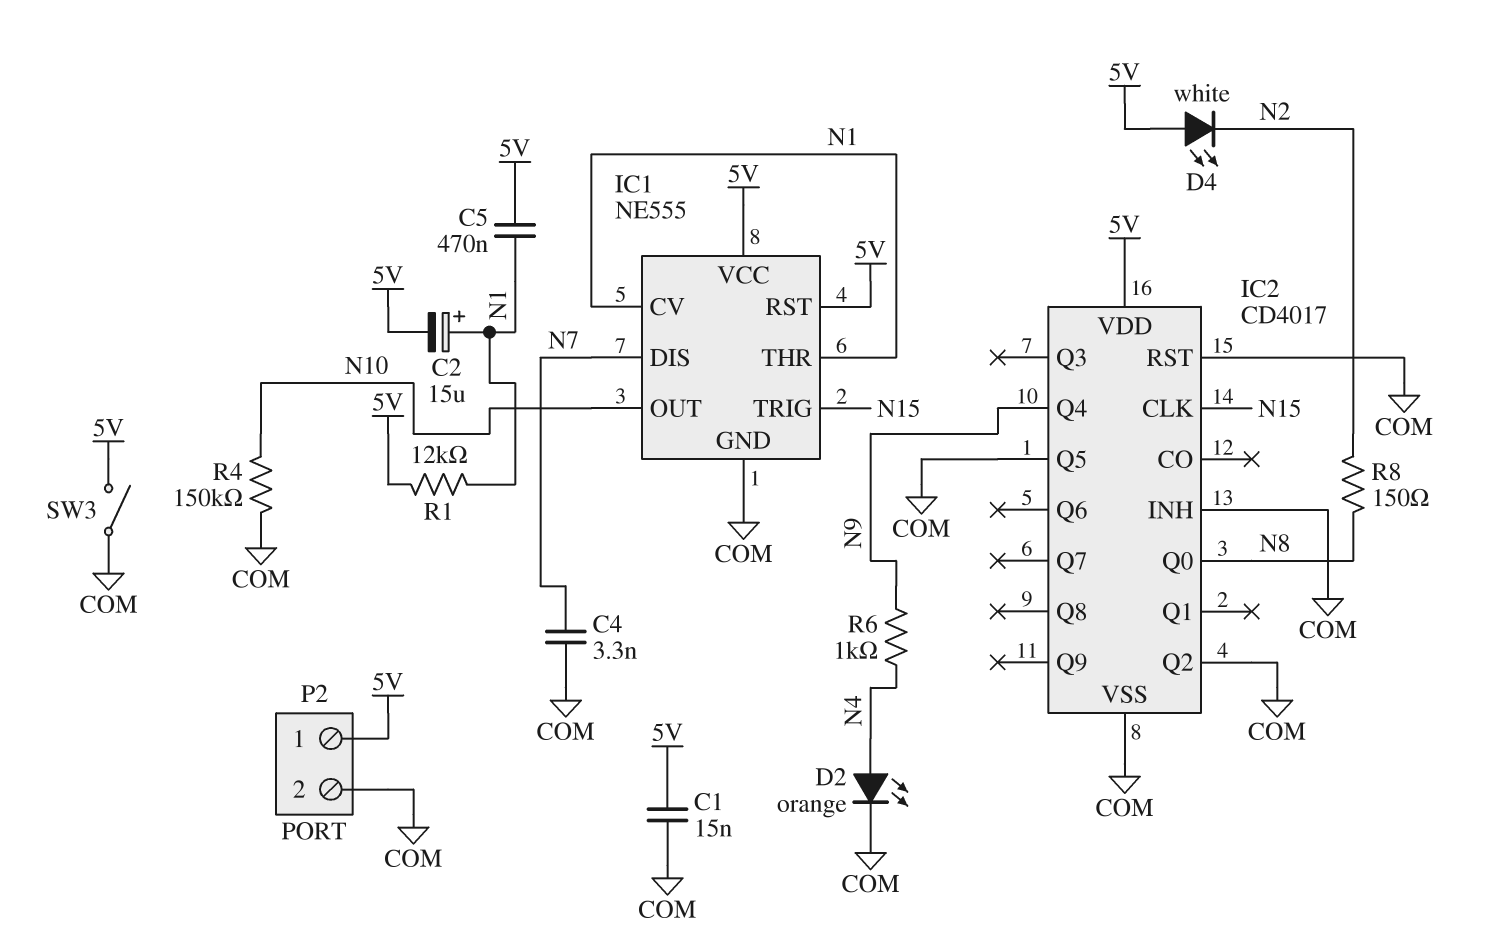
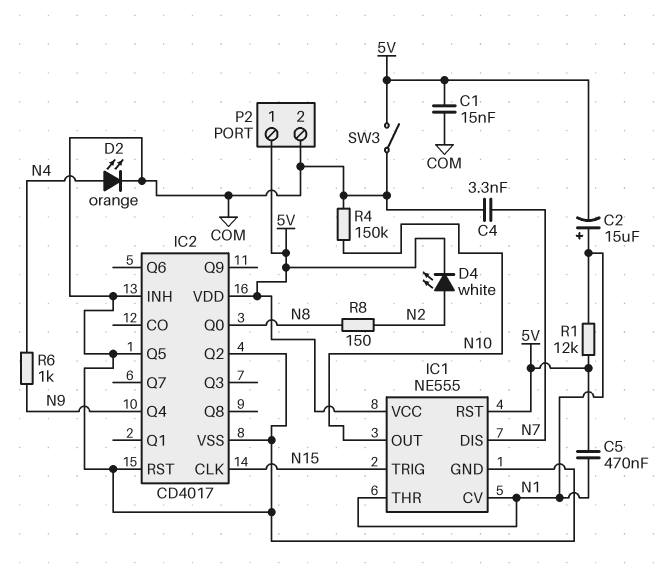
D4: LED white (A 5V, K N2) -> LED white (A N2, K 5V)

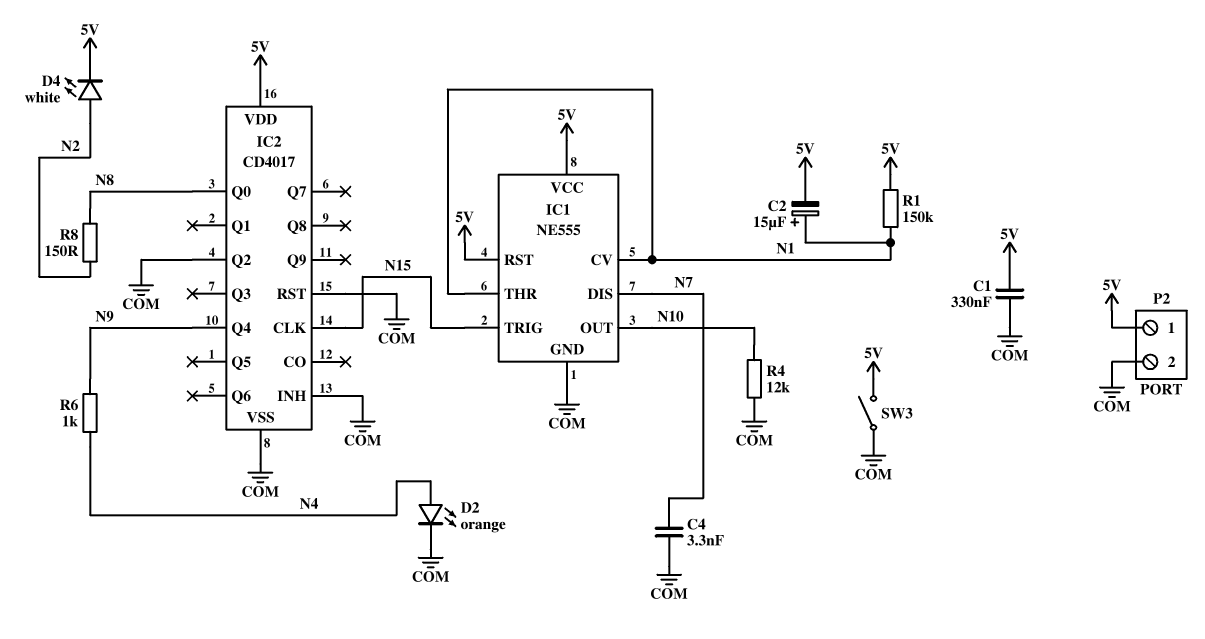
C1: 15nF (5V, COM) -> 330nF (5V, COM)
C5: 470nF (5V, N1) -> none
IC2 pin Q5: COM -> none
R1: 12k (5V, N1) -> 150k (5V, N1)
R4: 150k (COM, N10) -> 12k (COM, N10)

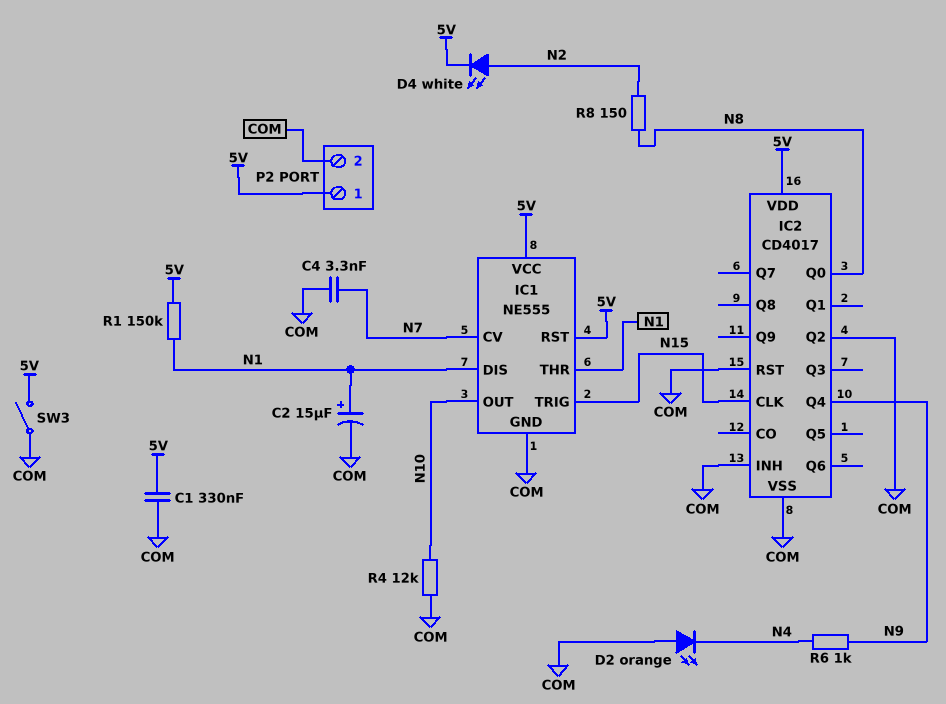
C2: 15uF (plus N1, minus 5V) -> 15uF (plus N1, minus COM)
D2: LED orange (A N4, K COM) -> LED orange (A COM, K N4)
IC1 pin CV: N1 -> N7
IC1 pin DIS: N7 -> N1

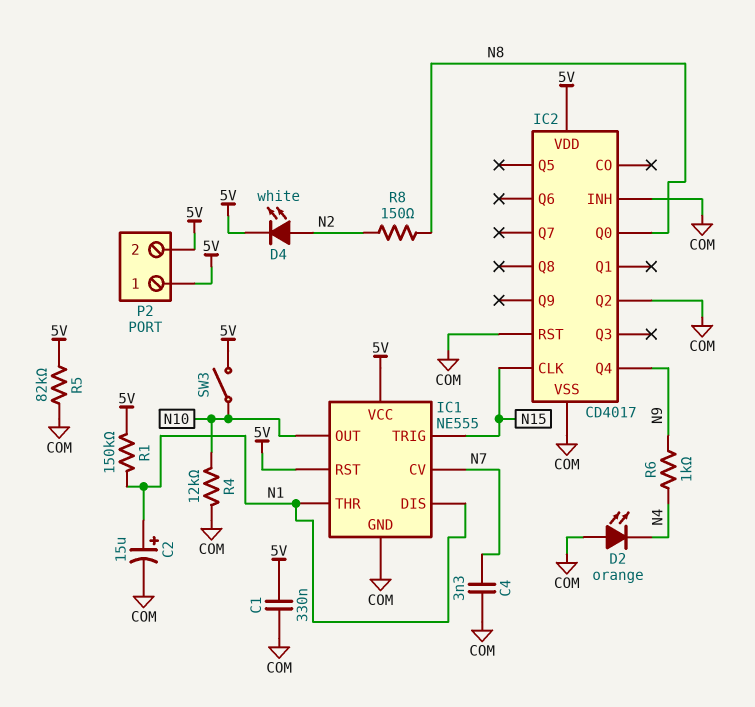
P2 pin 2: COM -> 5V
R5: none -> 82k (5V, COM)
SW3: switch (5V, COM) -> switch (5V, N10)

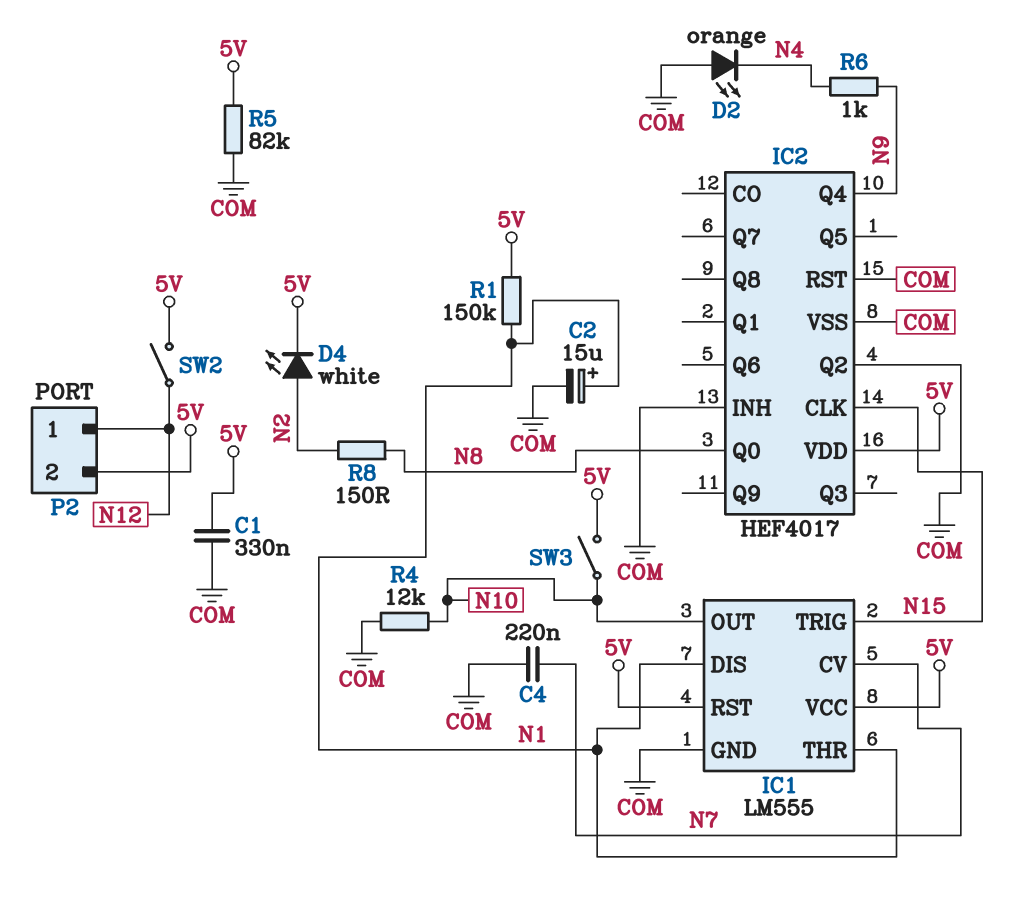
C4: 3.3nF (COM, N7) -> 220nF (COM, N7)
IC1: NE555 -> LM555
IC2: CD4017 -> HEF4017
P2 pin 1: 5V -> N12
SW2: none -> switch (5V, N12)

